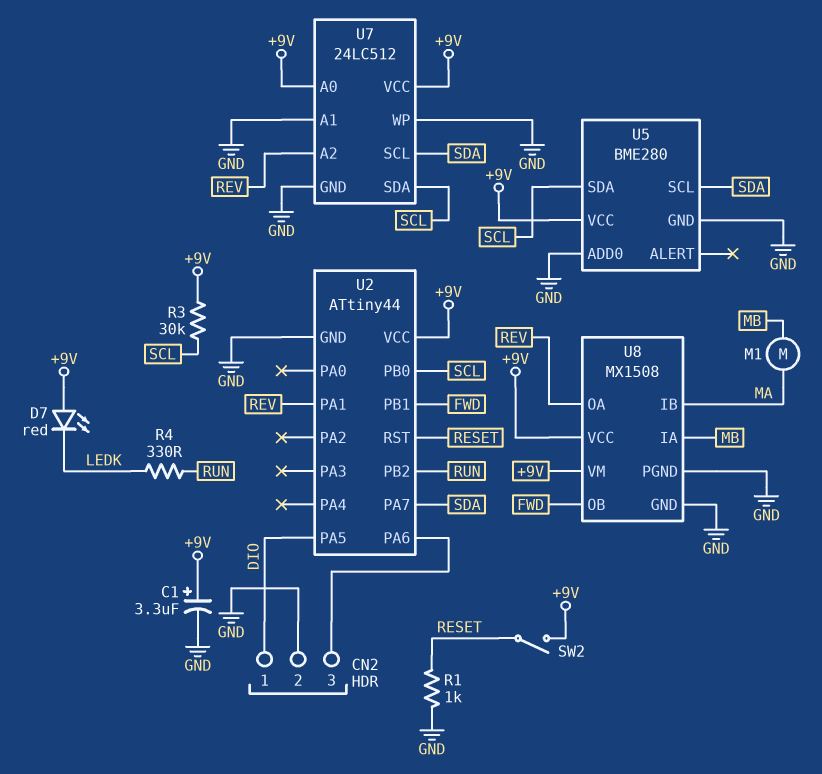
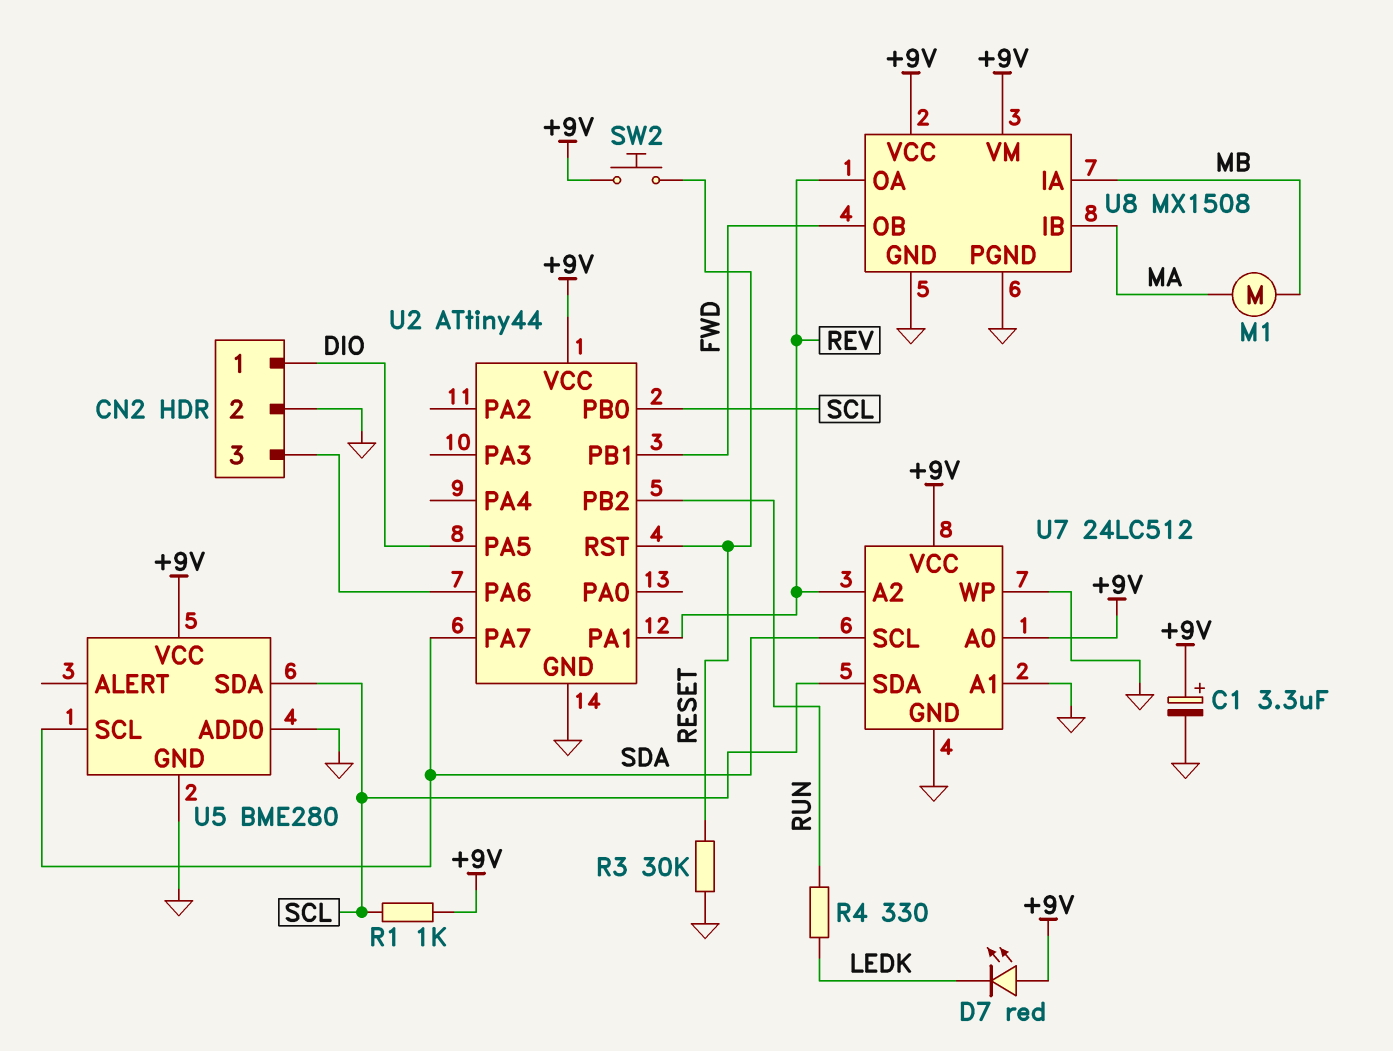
R1: 1k (GND, RESET) -> 1k (+9V, SCL)
R3: 30k (+9V, SCL) -> 30k (GND, RESET)
SW2: switch (+9V, RESET) -> button (+9V, RESET)

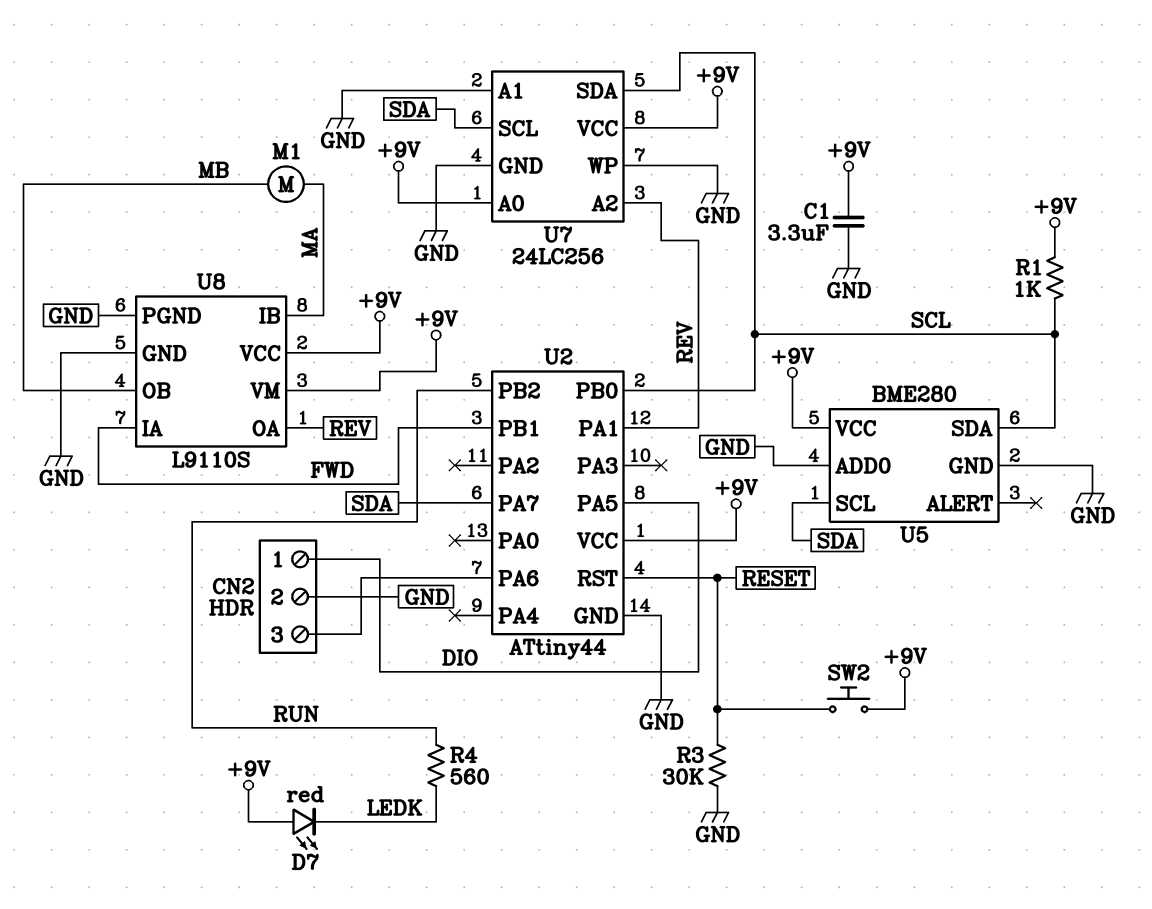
C1: 3.3uF (plus +9V, minus GND) -> 3.3uF (+9V, GND)
R4: 330 (LEDK, RUN) -> 560 (LEDK, RUN)
U7: 24LC512 -> 24LC256
U8: MX1508 -> L9110S
U8 pin IA: MB -> FWD
U8 pin OB: FWD -> MB

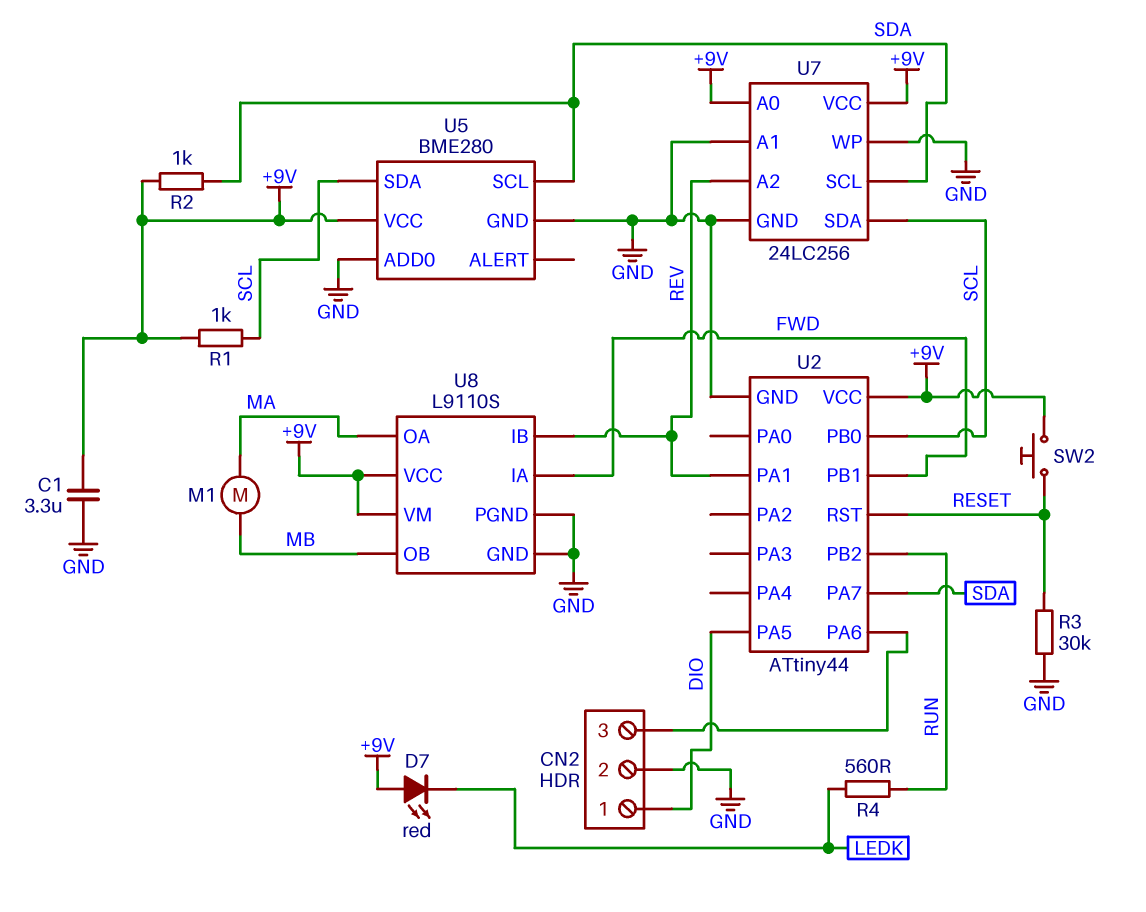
R2: none -> 1k (+9V, SDA)
U8 pin IB: MA -> REV
U8 pin OA: REV -> MA

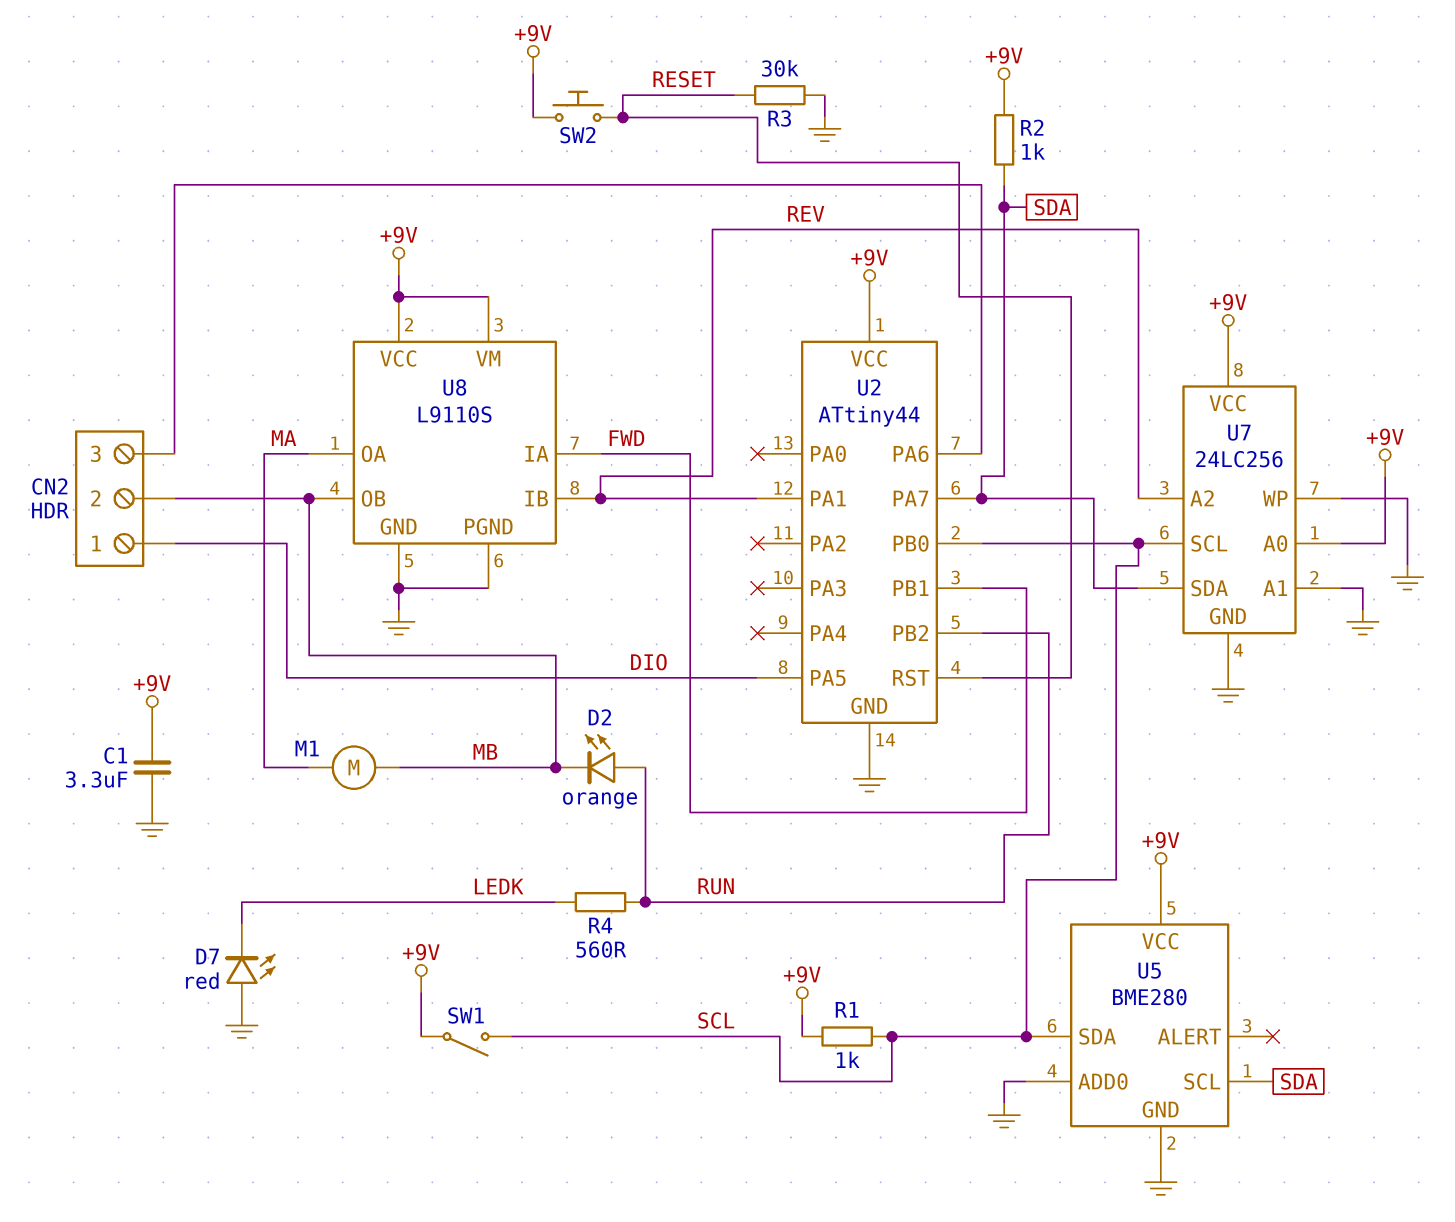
CN2 pin 2: GND -> MB
D2: none -> LED orange (A RUN, K MB)
D7: LED red (A +9V, K LEDK) -> LED red (A GND, K LEDK)
SW1: none -> switch (+9V, SCL)
U7 pin SCL: SDA -> SCL
U7 pin SDA: SCL -> SDA

